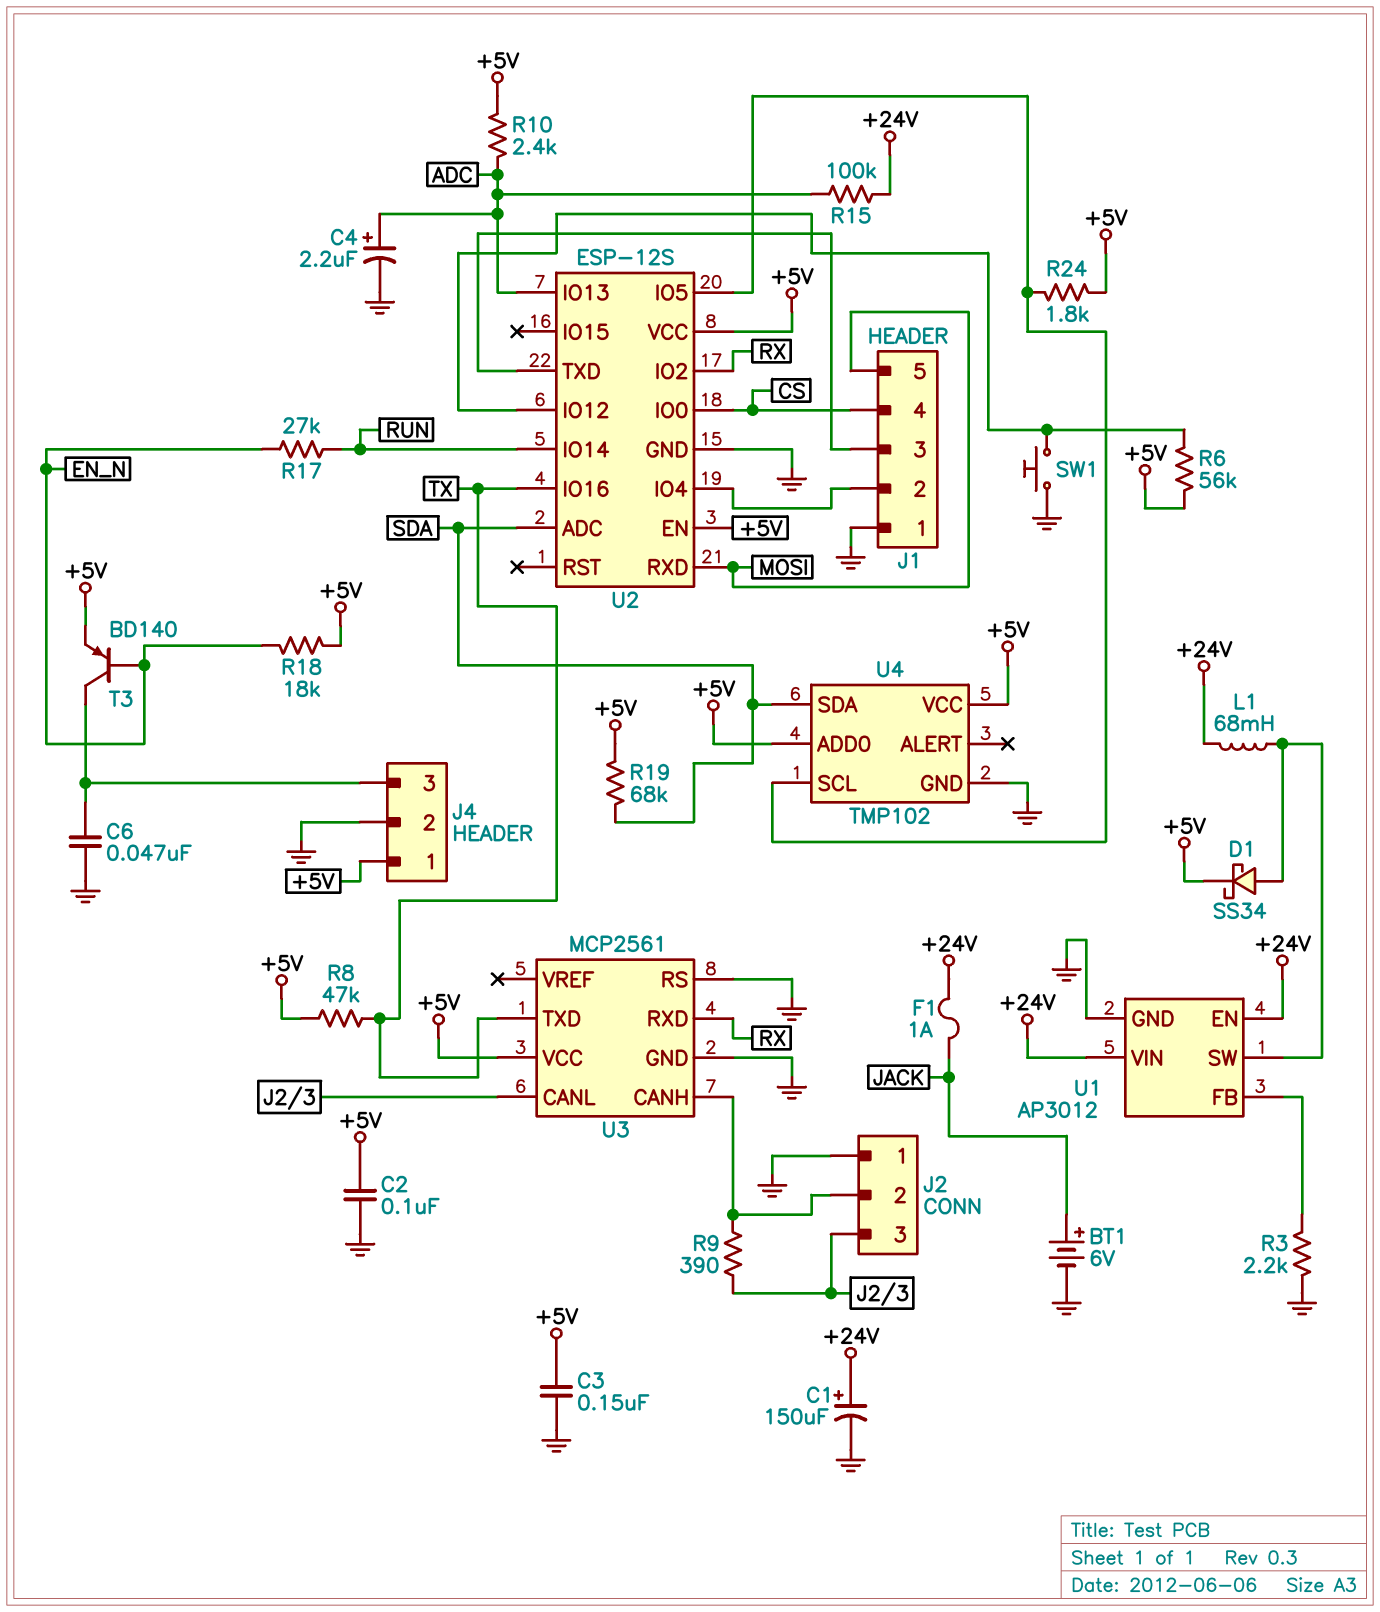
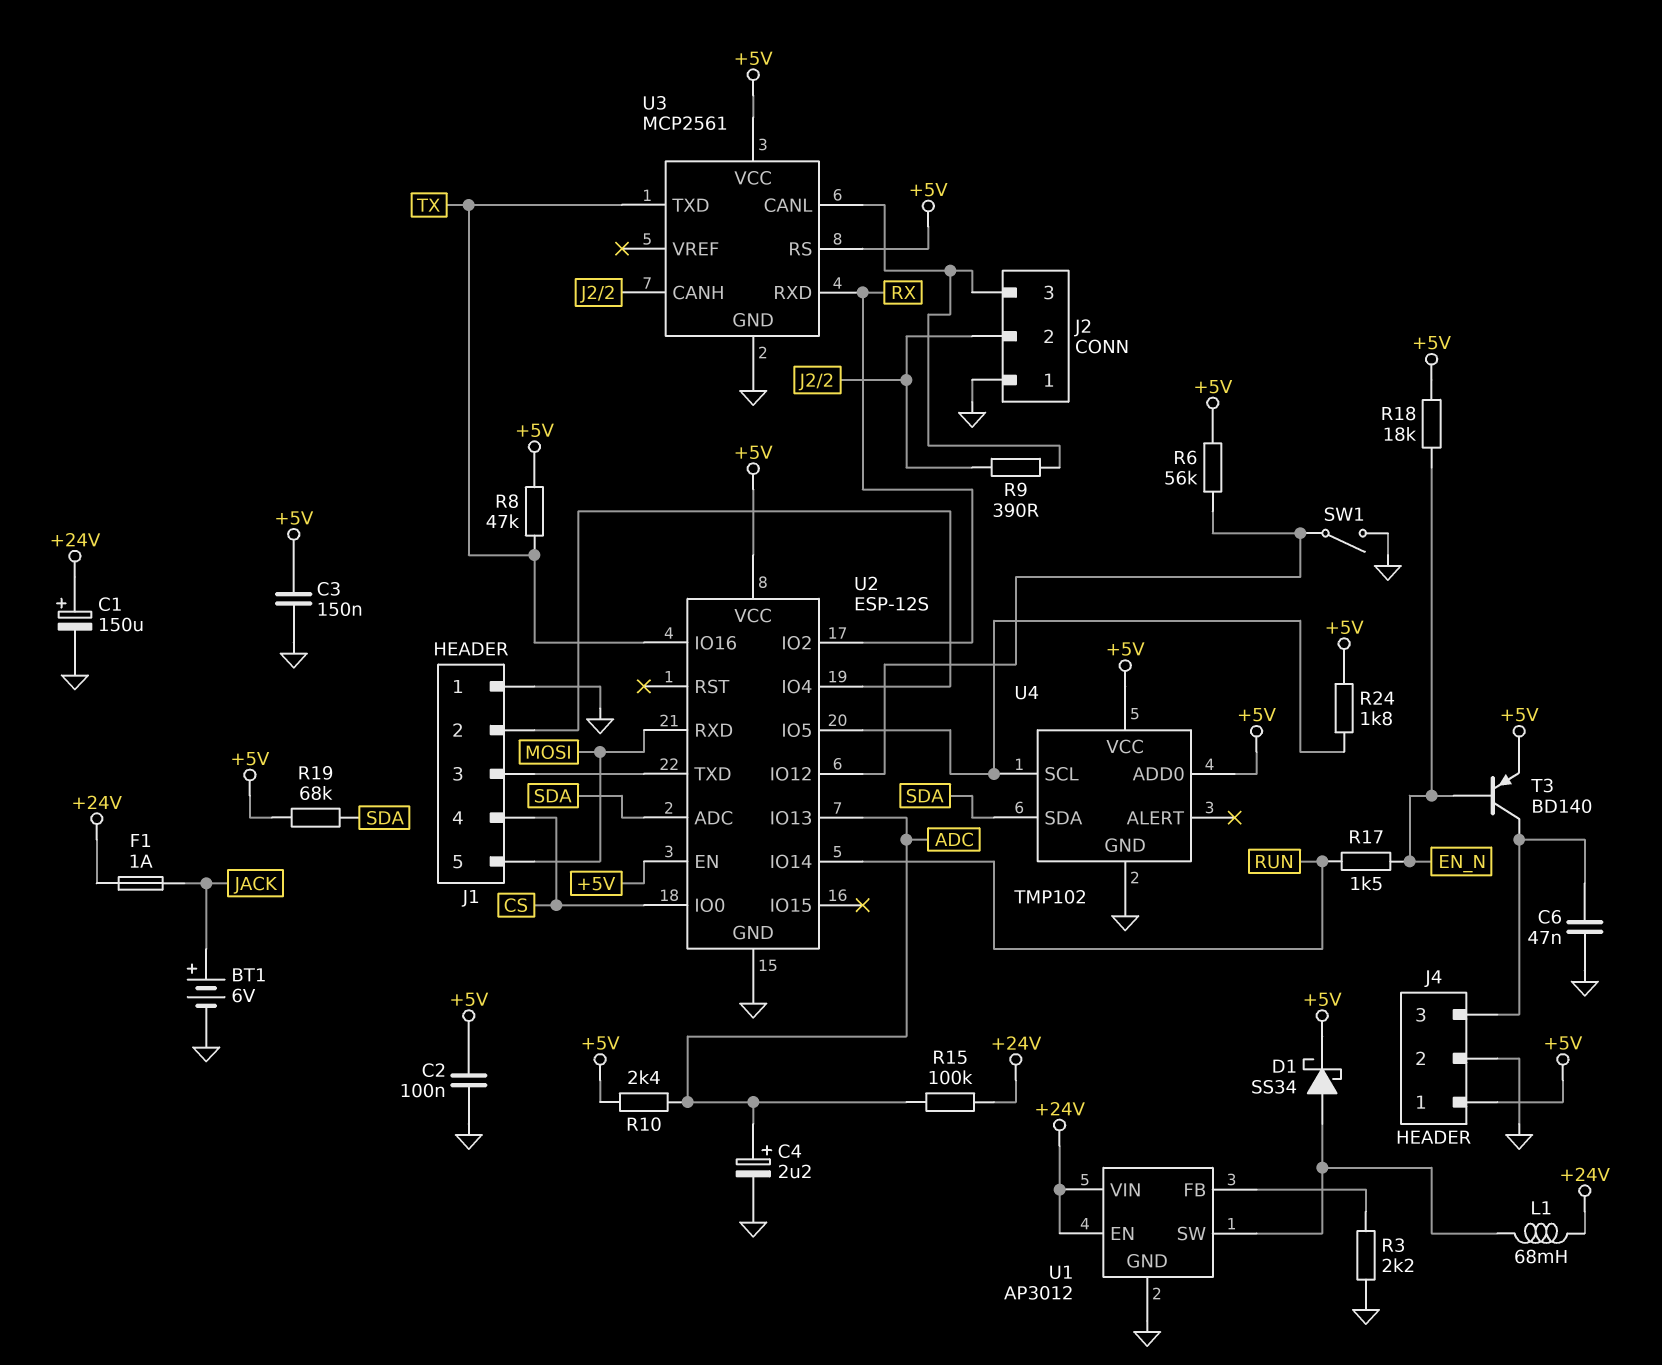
R17: 27k (EN_N, RUN) -> 1.5k (EN_N, RUN)
SW1: button (GND, U2/IO12) -> switch (GND, U2/IO12)
U3 pin RS: GND -> +5V

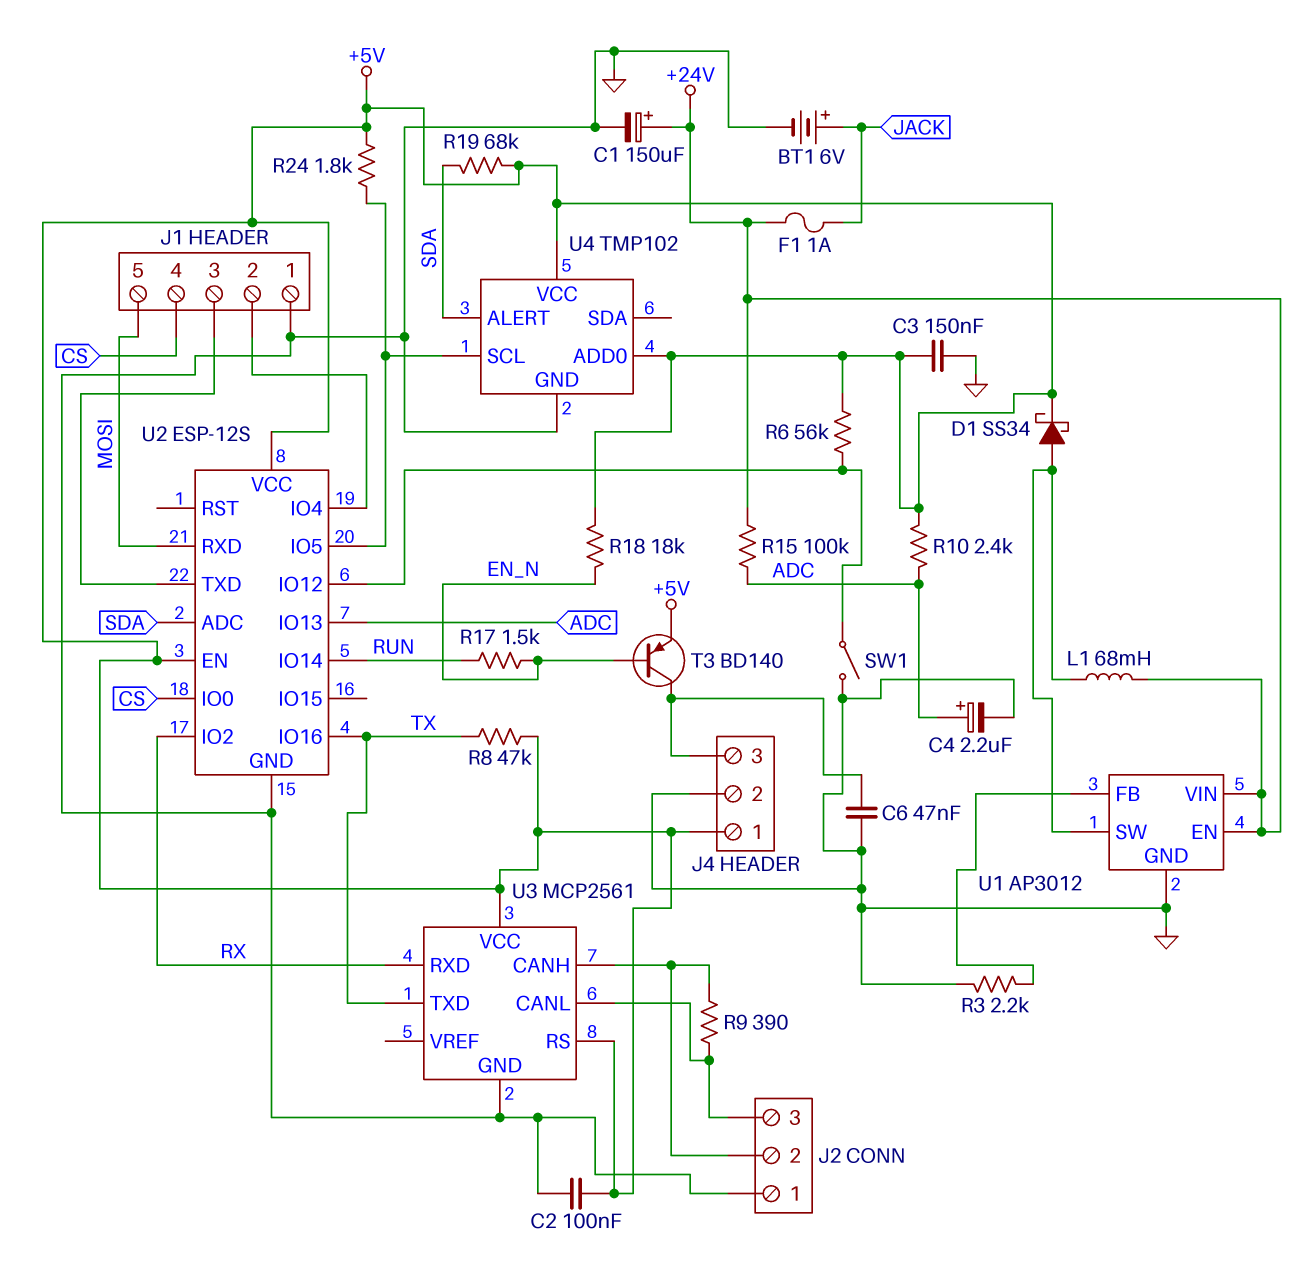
U4 pin ALERT: none -> SDA
U4 pin SDA: SDA -> none

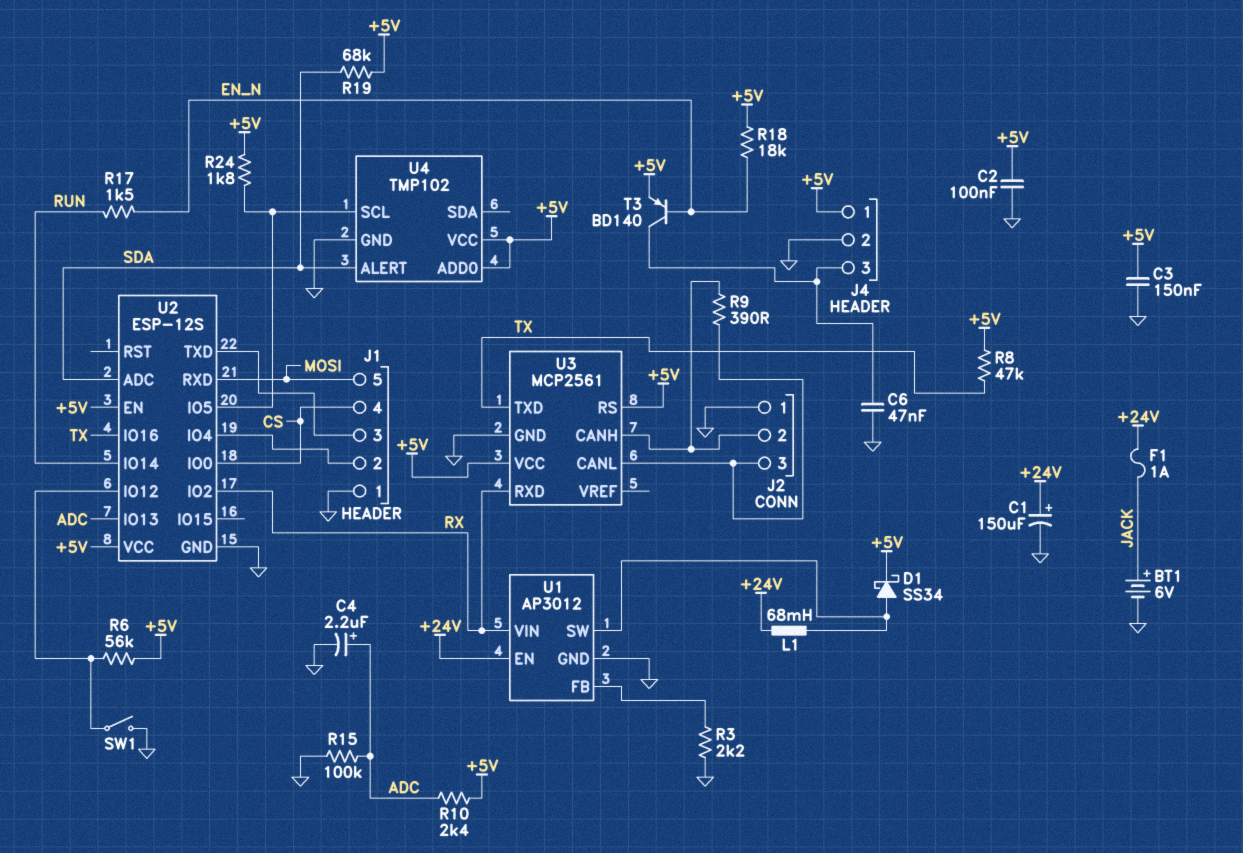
R15: 100k (+24V, ADC) -> 100k (ADC, GND)
U1 pin VIN: +24V -> RX

